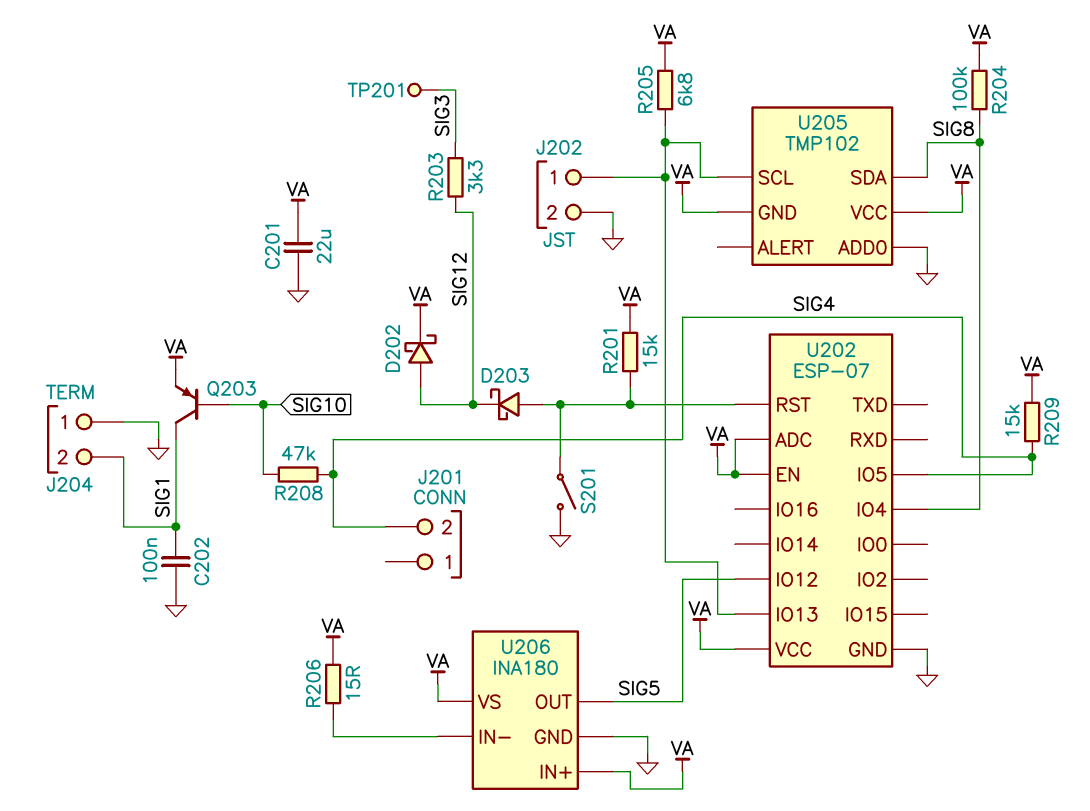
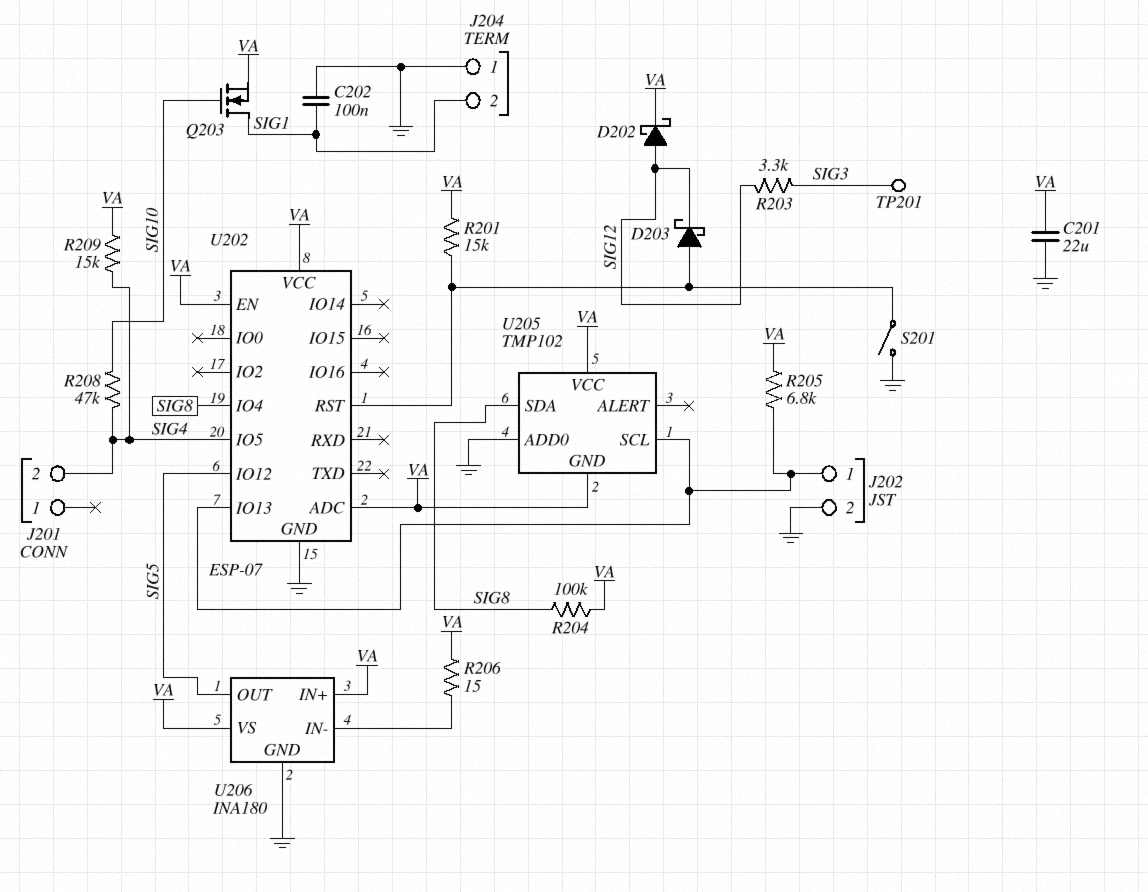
Q203: PNP (B SIG10, C SIG1, E VA) -> NMOS (G SIG10, D SIG1, S VA)

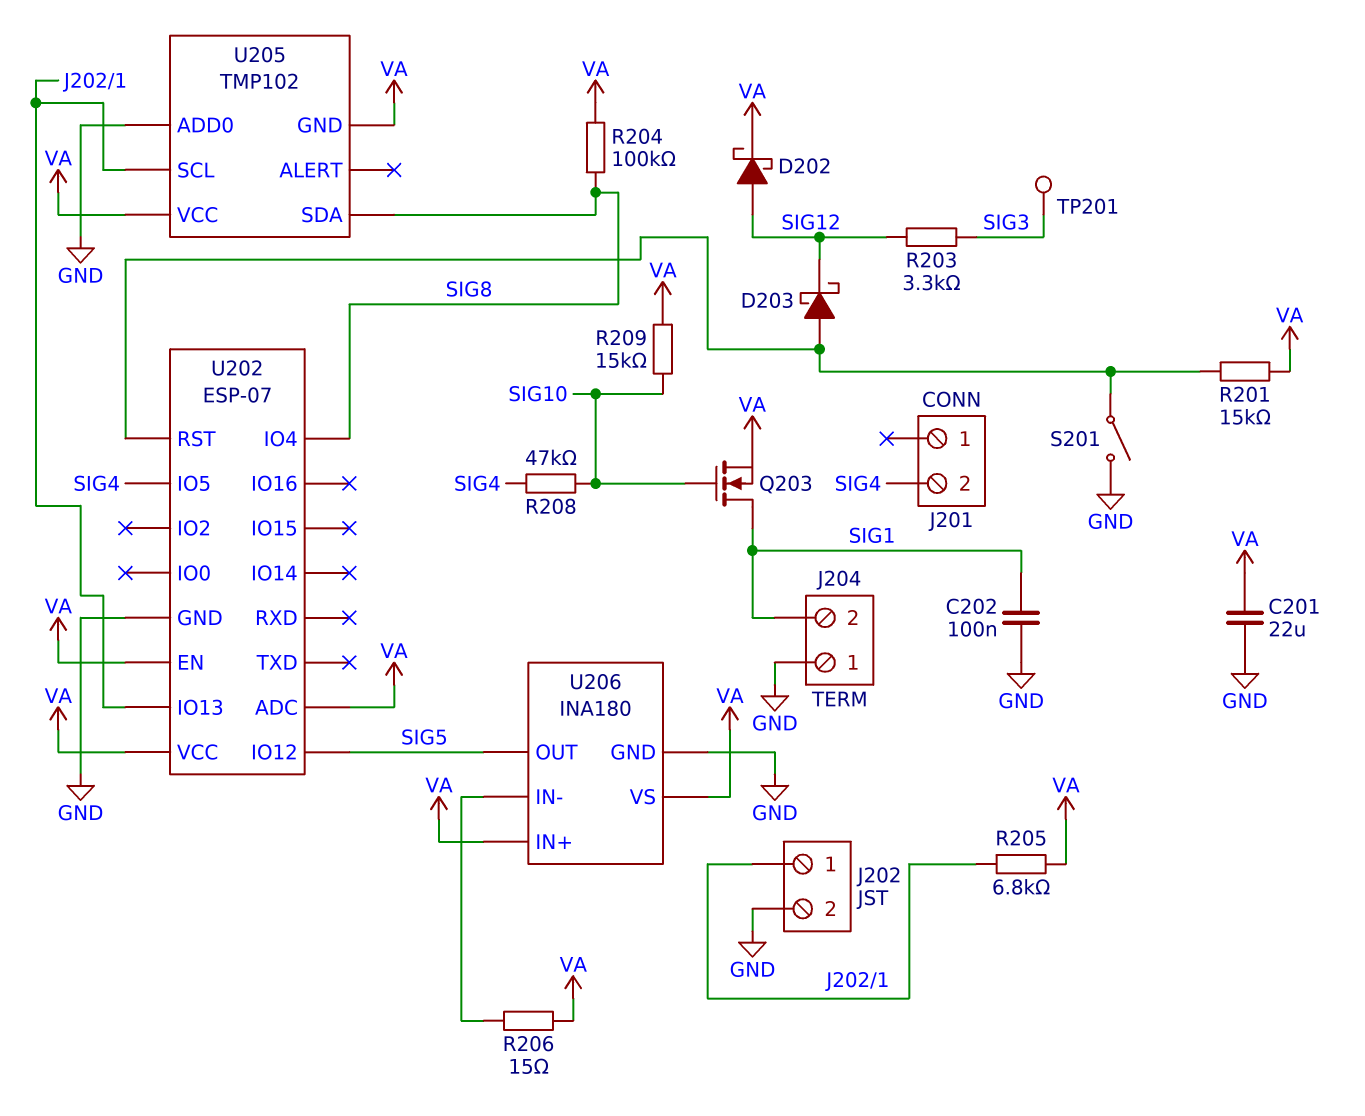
R209: 15k (SIG4, VA) -> 15k (SIG10, VA)

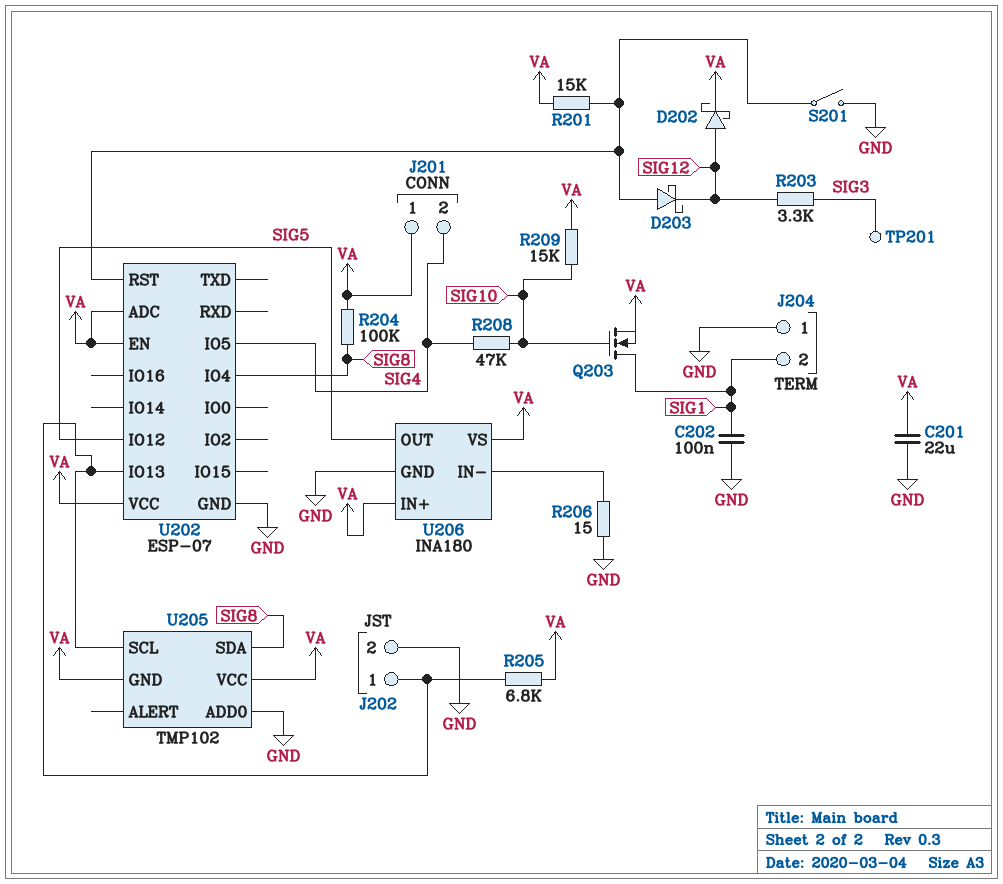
J201 pin 1: none -> VA
R206: 15 (U206/IN-, VA) -> 15 (GND, U206/IN-)

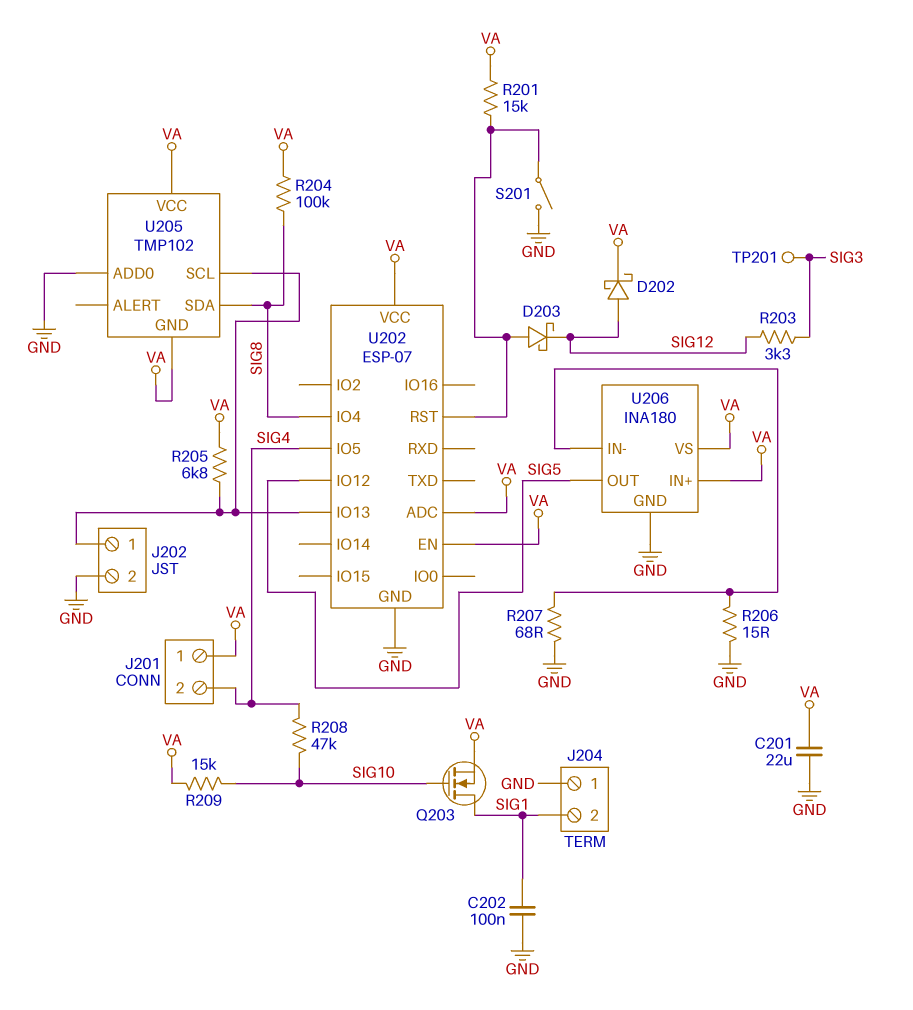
R207: none -> 68 (GND, U206/IN-)

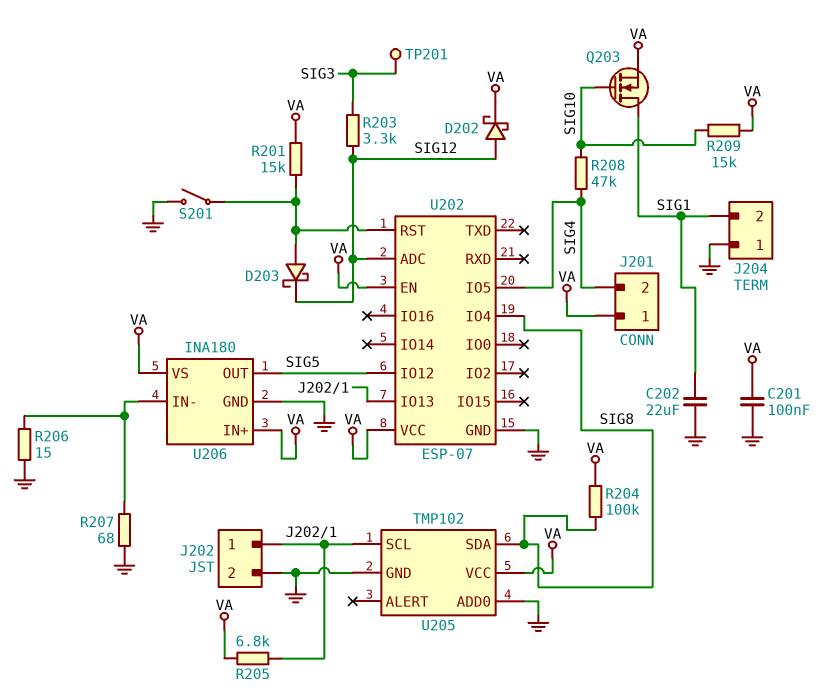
C201: 22uF (GND, VA) -> 100nF (GND, VA)
C202: 100nF (GND, SIG1) -> 22uF (GND, SIG1)
U202 pin ADC: VA -> SIG12
U205 pin GND: VA -> GND

